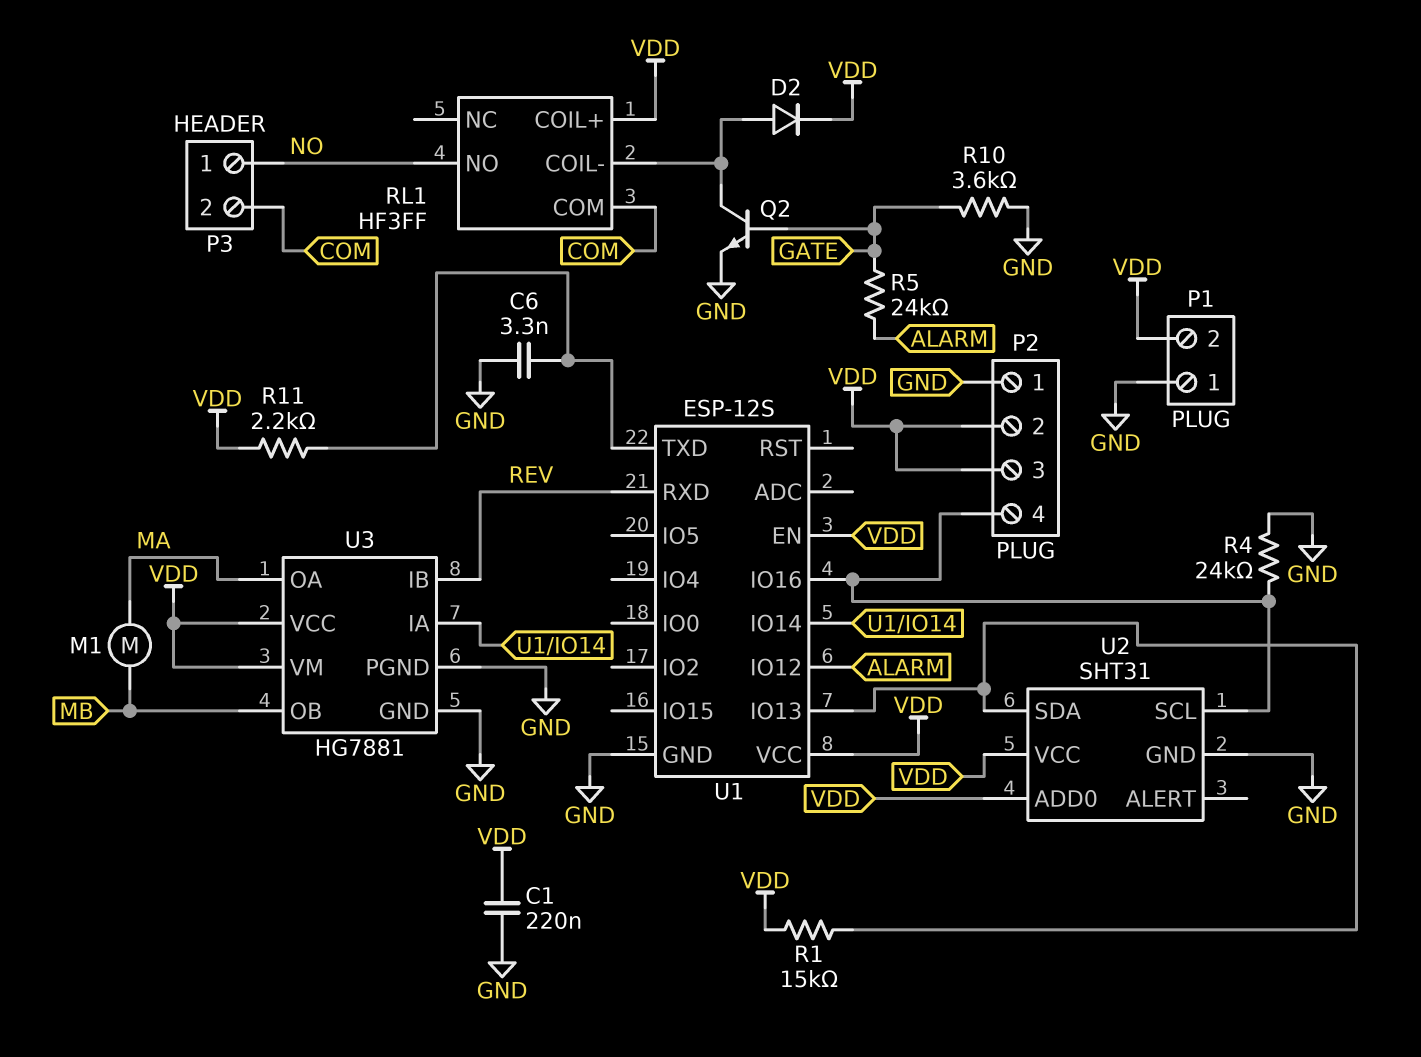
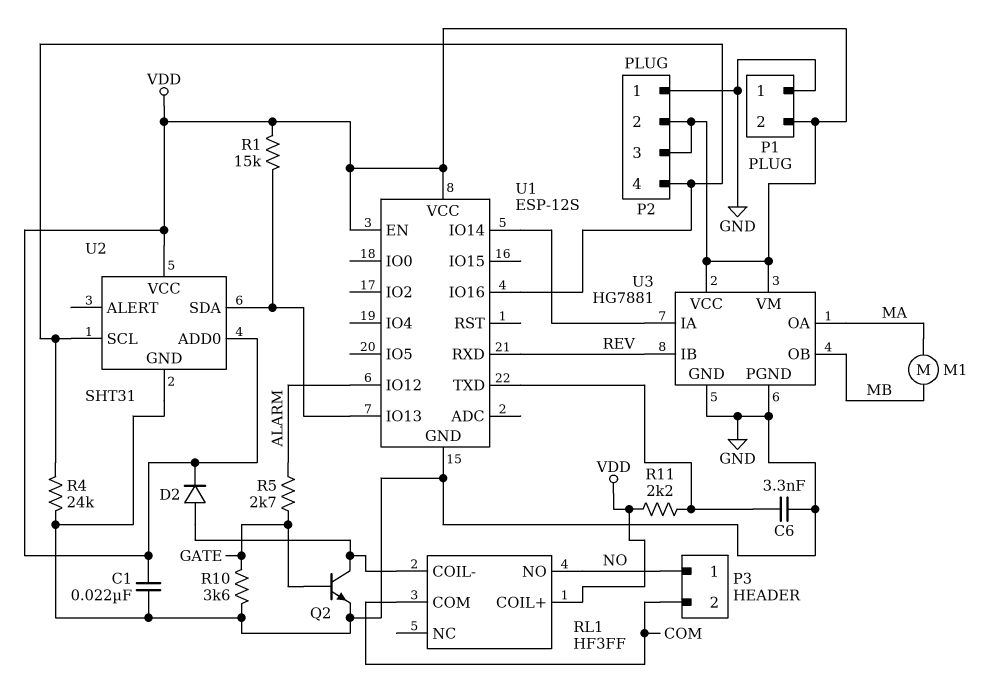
C1: 220nF (GND, VDD) -> 22nF (GND, VDD)
R5: 24k (ALARM, GATE) -> 2.7k (ALARM, GATE)

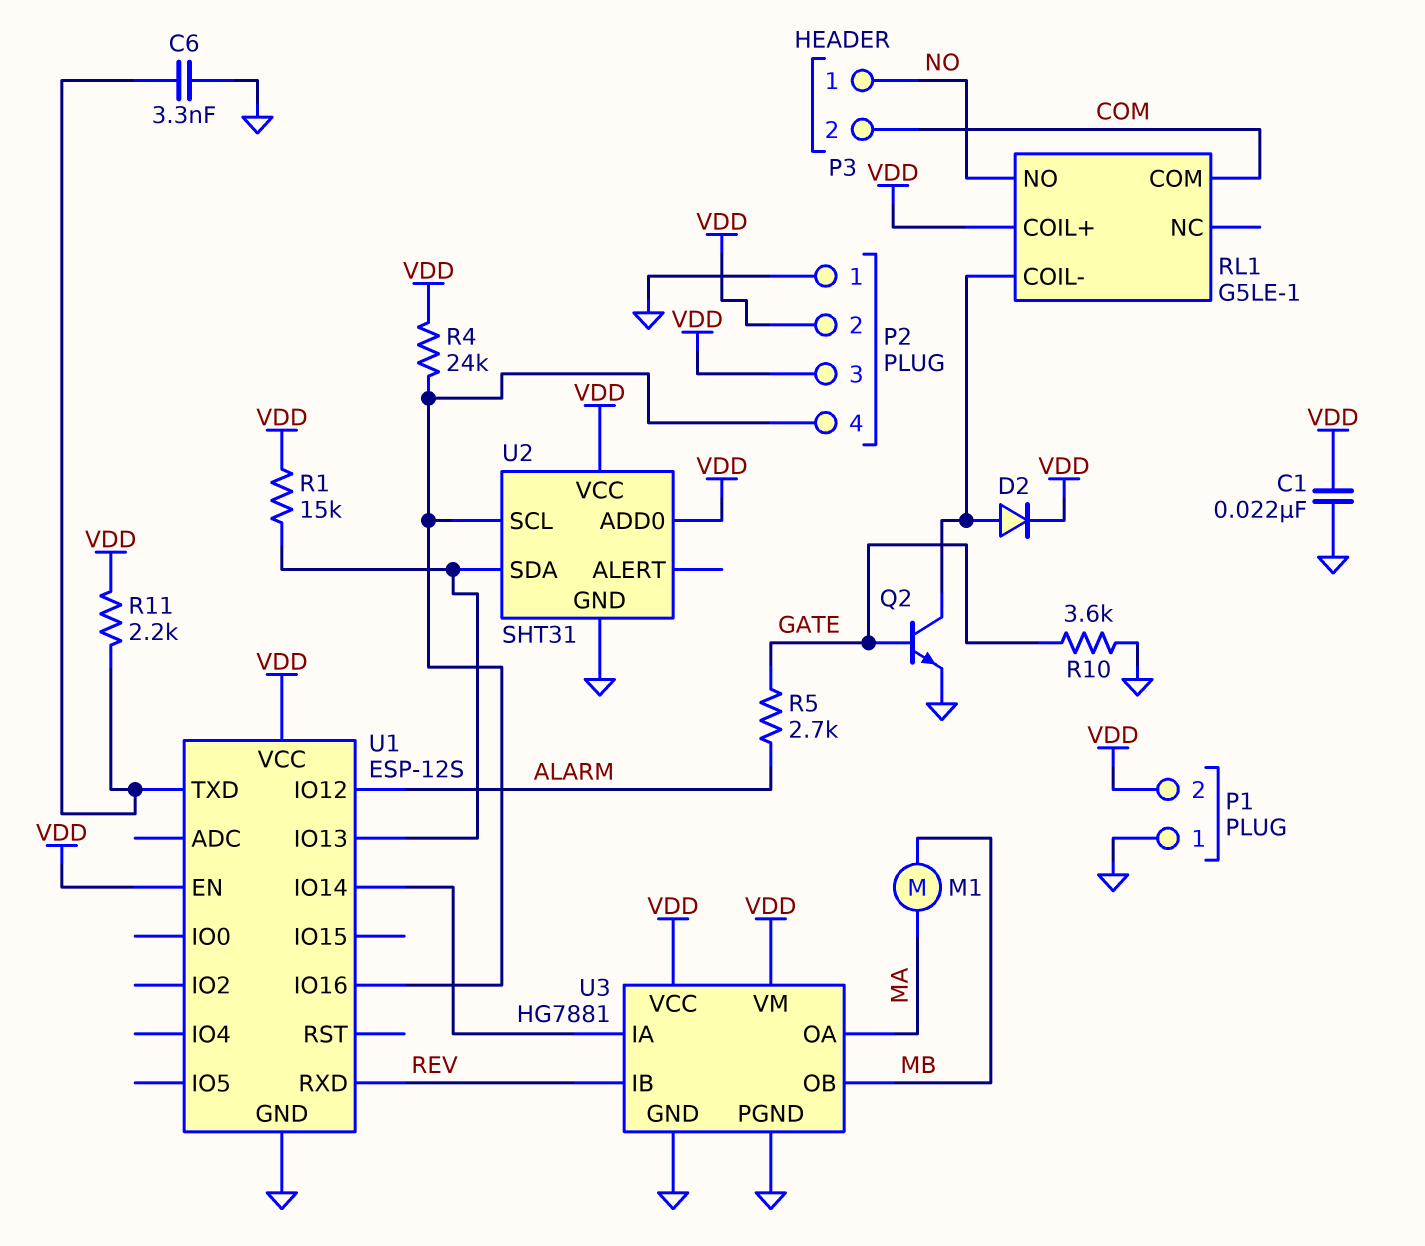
R4: 24k (GND, P2/4) -> 24k (P2/4, VDD)
RL1: HF3FF -> G5LE-1

